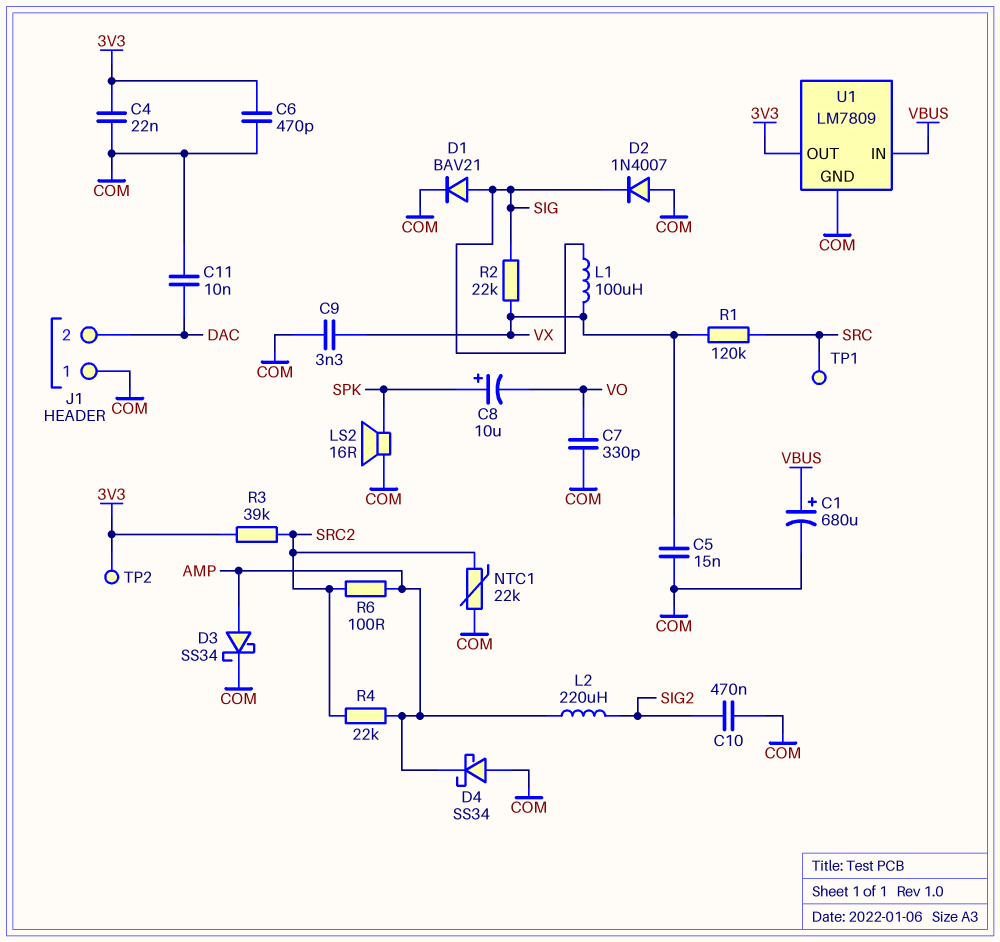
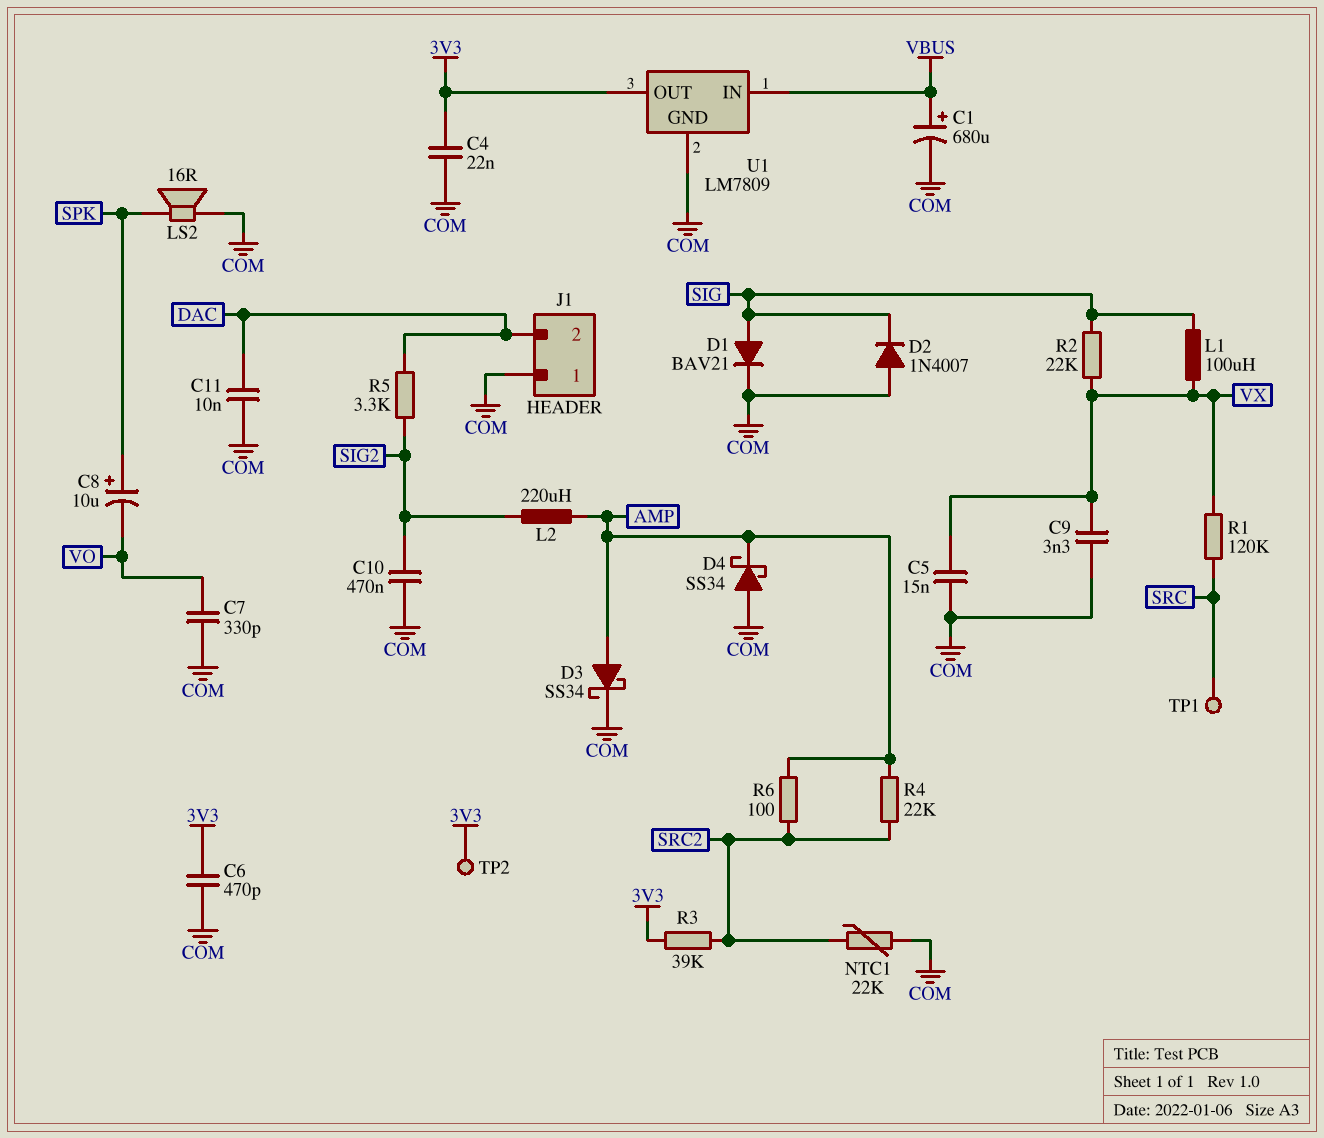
R5: none -> 3.3k (DAC, SIG2)

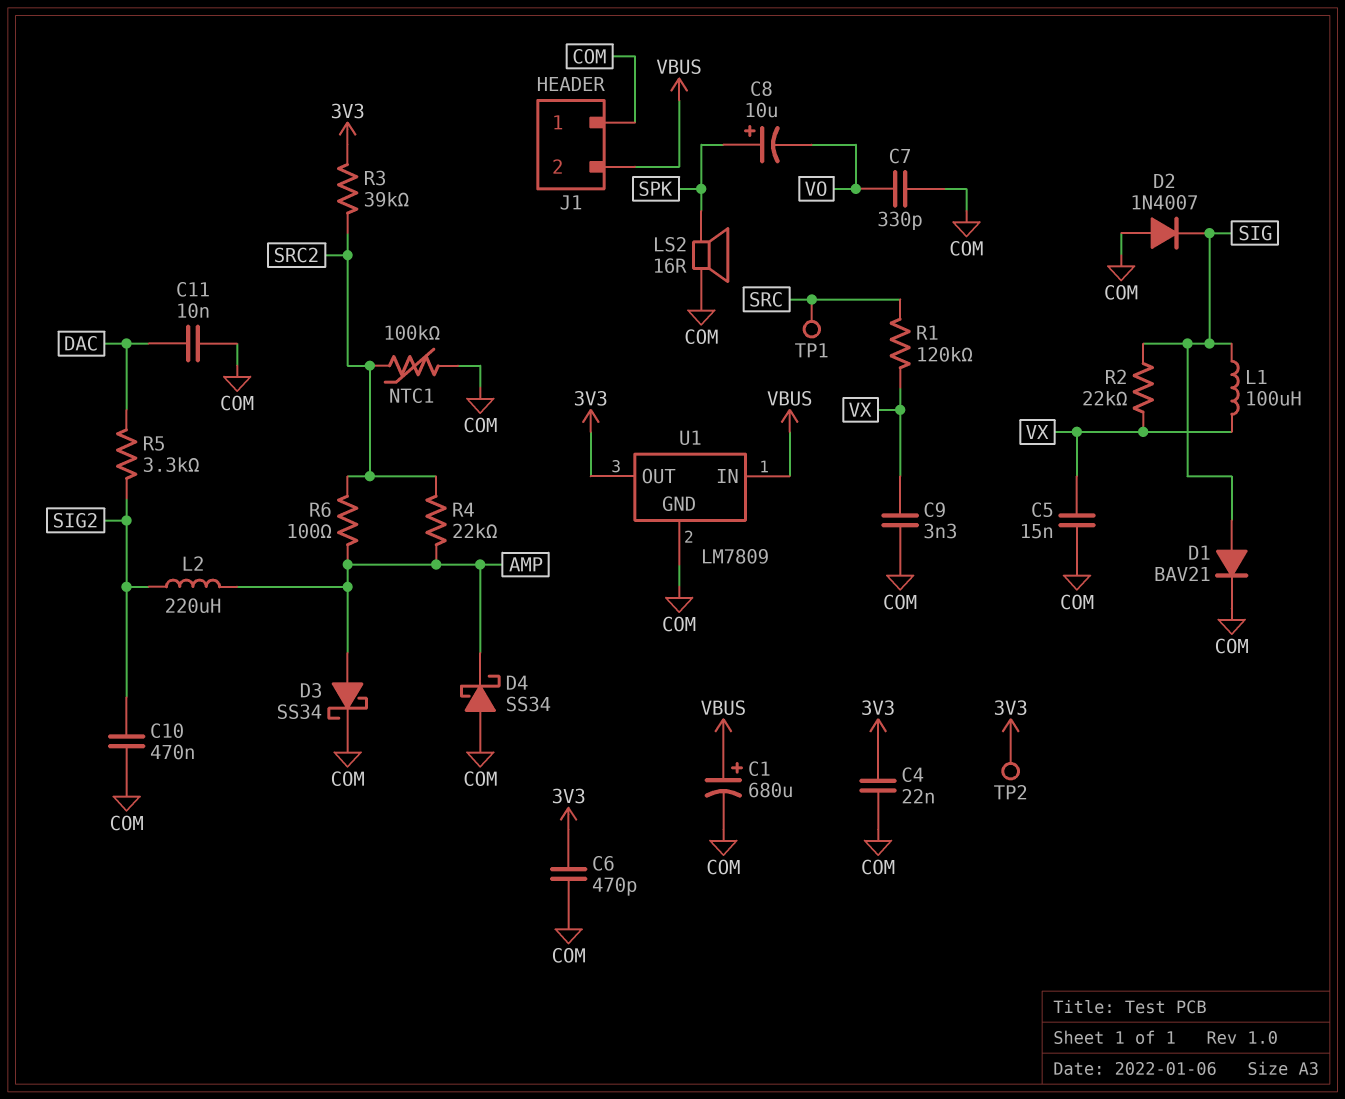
J1 pin 2: DAC -> VBUS
NTC1: 22k (COM, SRC2) -> 100k (COM, SRC2)

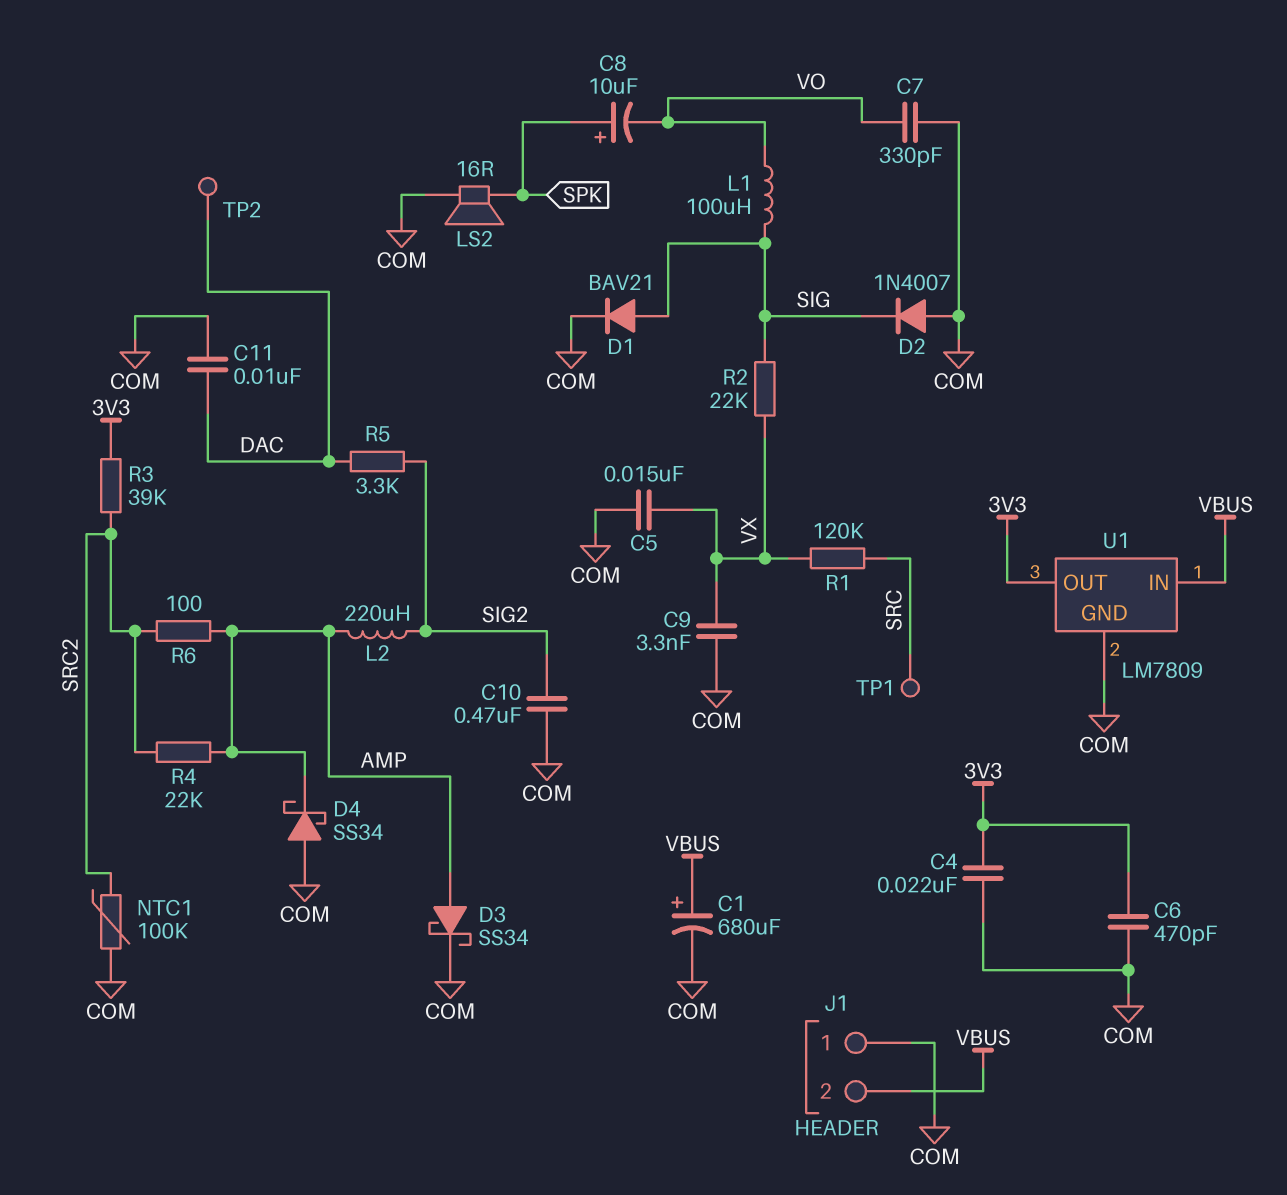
L1: 100uH (SIG, VX) -> 100uH (SIG, VO)
TP2: test point (3V3) -> test point (DAC)

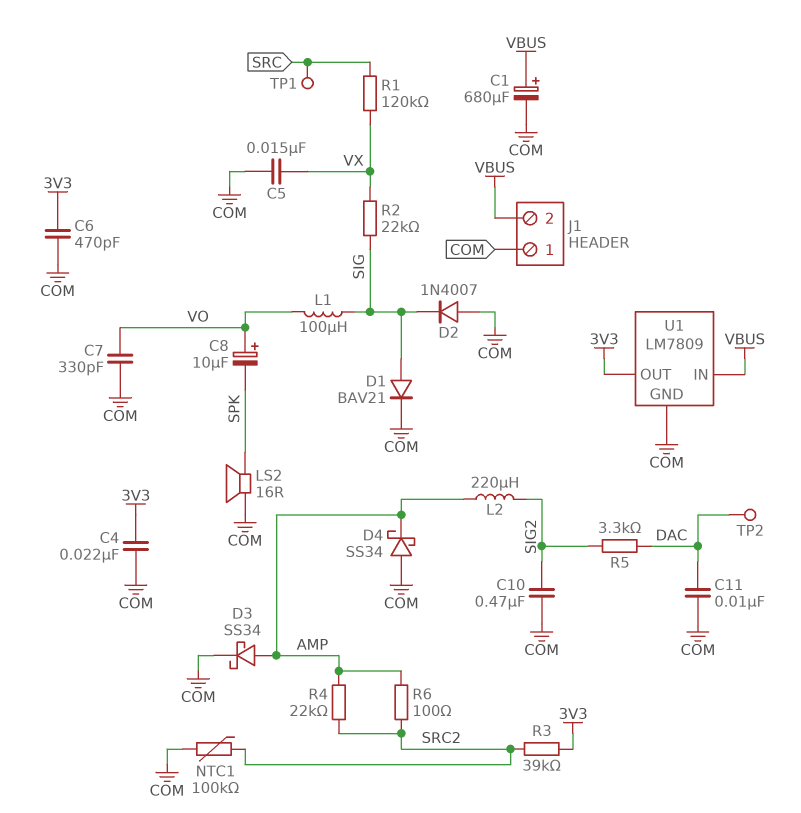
C8: 10uF (plus SPK, minus VO) -> 10uF (plus VO, minus SPK)
C9: 3.3nF (COM, VX) -> none

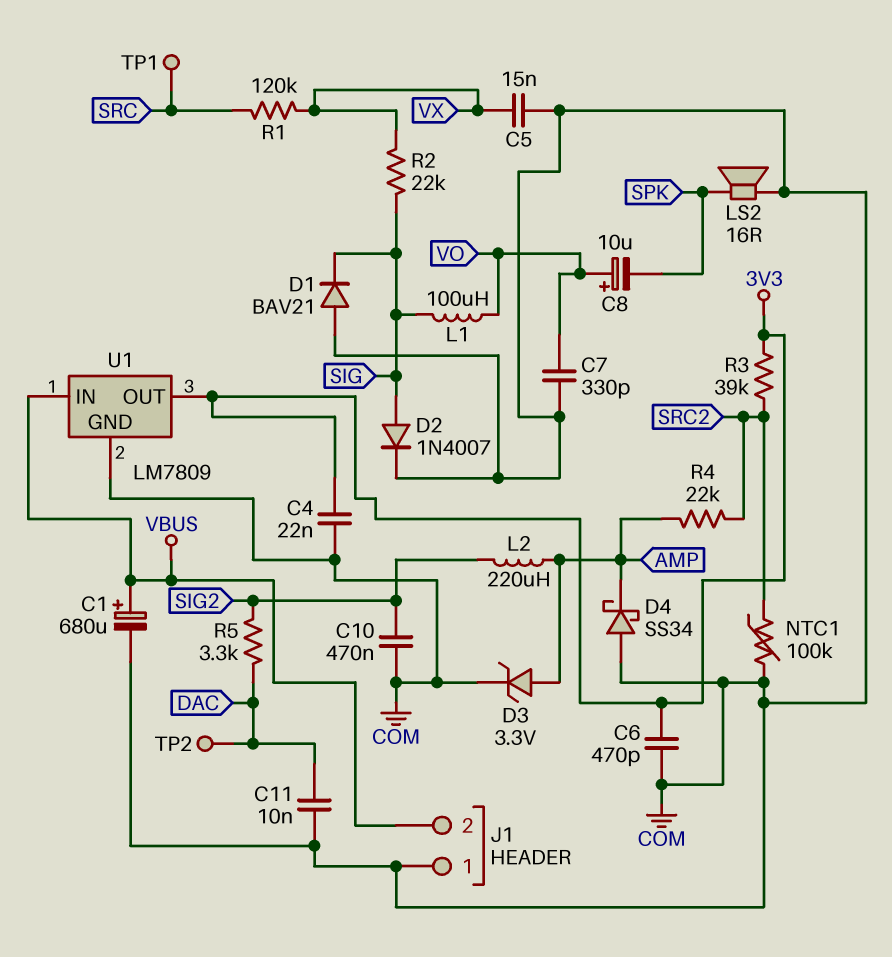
D1: diode BAV21 (A SIG, K COM) -> diode BAV21 (A COM, K SIG)
D2: diode 1N4007 (A COM, K SIG) -> diode 1N4007 (A SIG, K COM)
D3: schottky SS34 (A AMP, K COM) -> zener 3.3V (A AMP, K COM)
R6: 100 (AMP, SRC2) -> none

